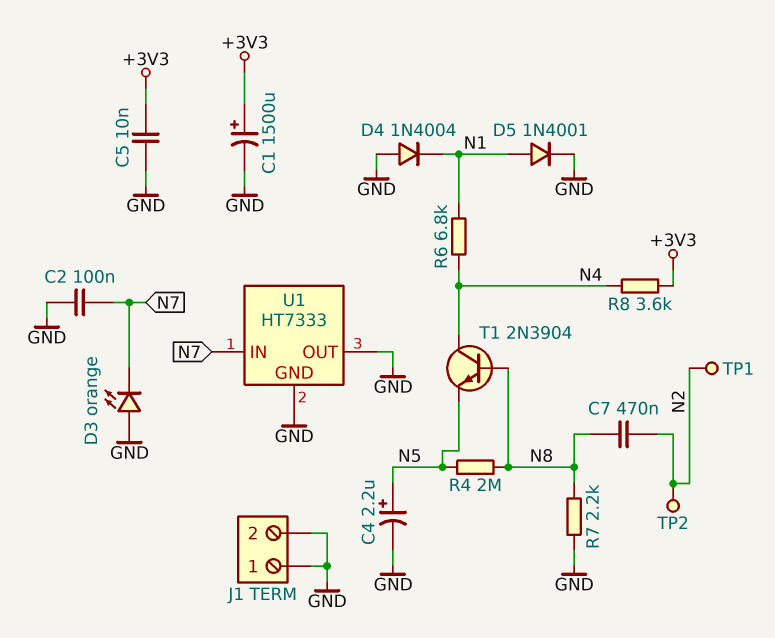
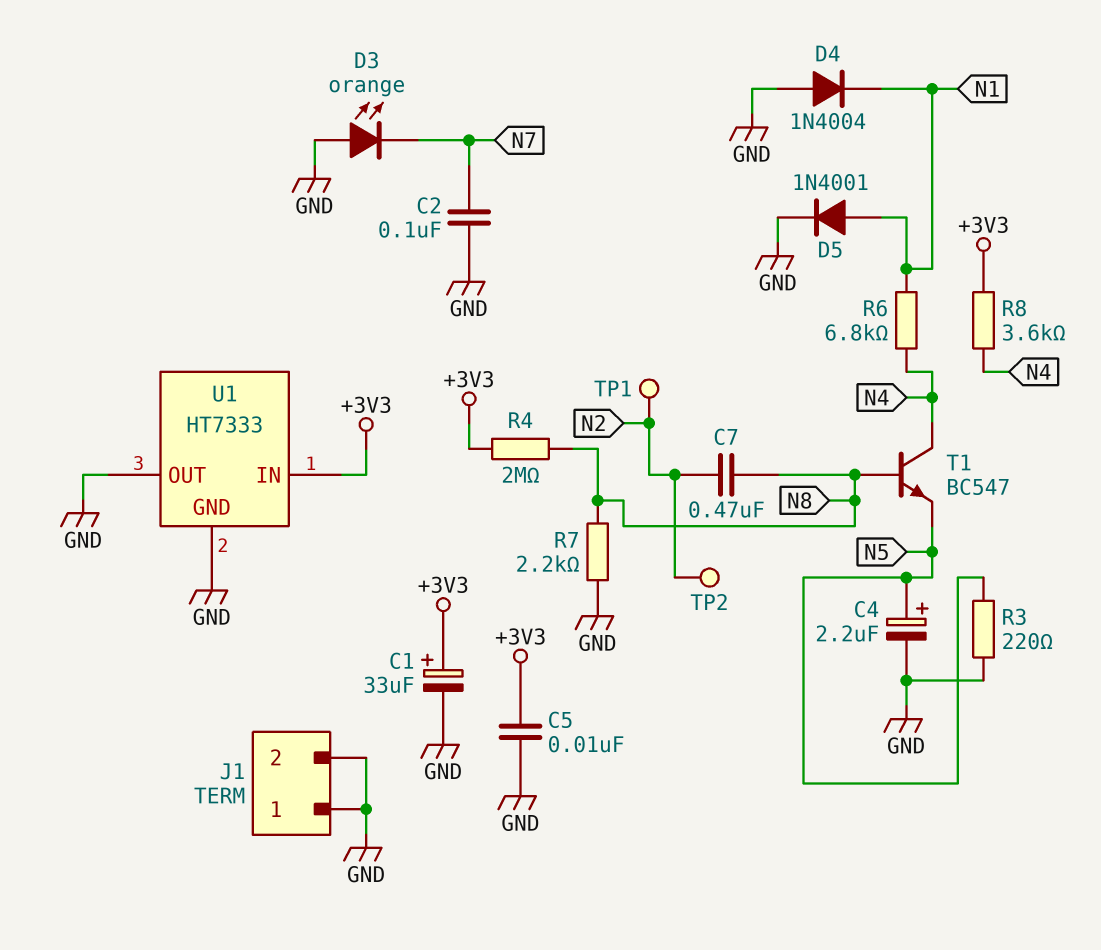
C1: 1500uF (plus +3V3, minus GND) -> 33uF (plus +3V3, minus GND)
R3: none -> 220 (GND, N5)
R4: 2M (N5, N8) -> 2M (+3V3, N8)
T1: NPN 2N3904 (B N8, C N4, E N5) -> NPN BC547 (B N8, C N4, E N5)
U1 pin IN: N7 -> +3V3

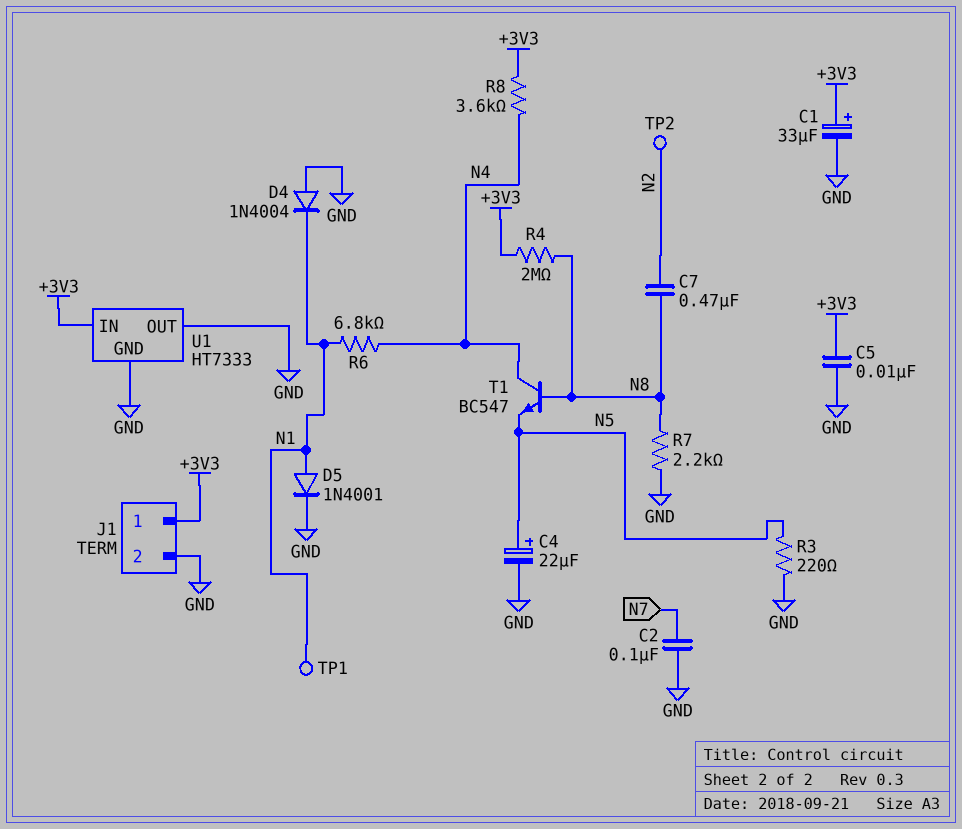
C4: 2.2uF (plus N5, minus GND) -> 22uF (plus N5, minus GND)
D3: LED orange (A GND, K N7) -> none
J1 pin 1: GND -> +3V3
TP1: test point (N2) -> test point (N1)

